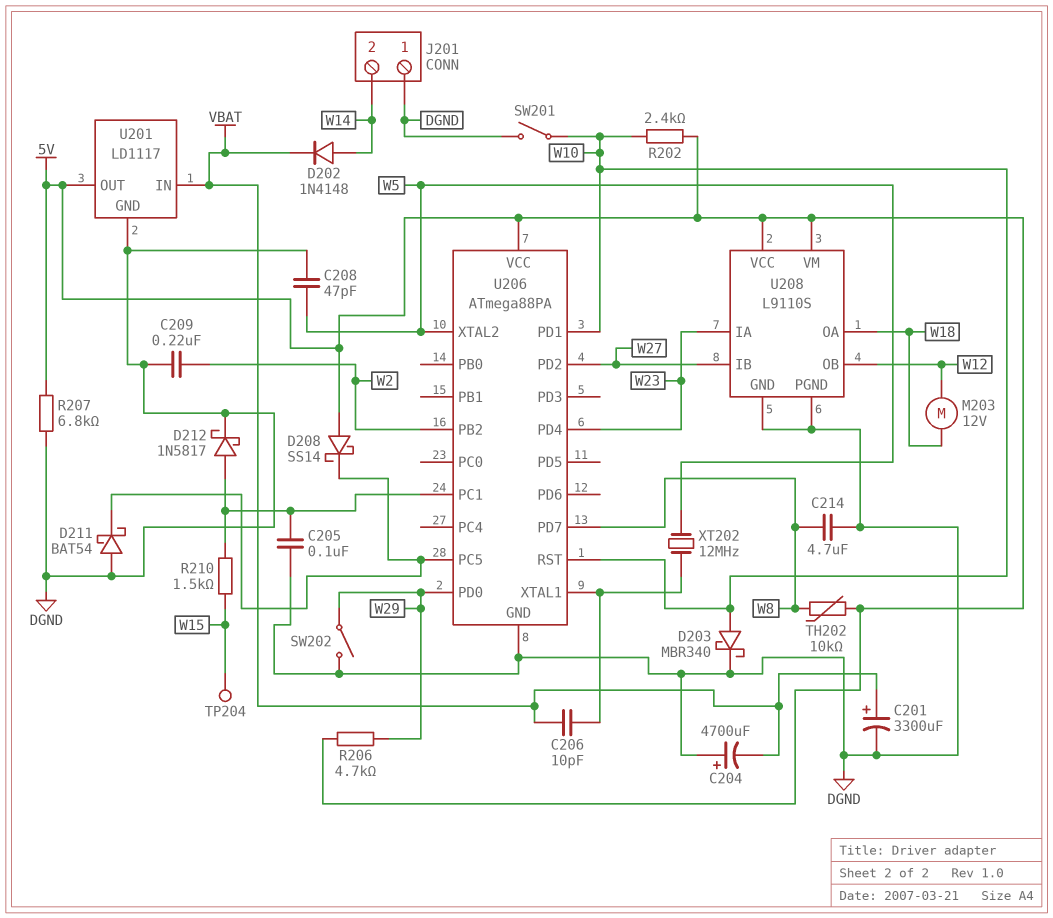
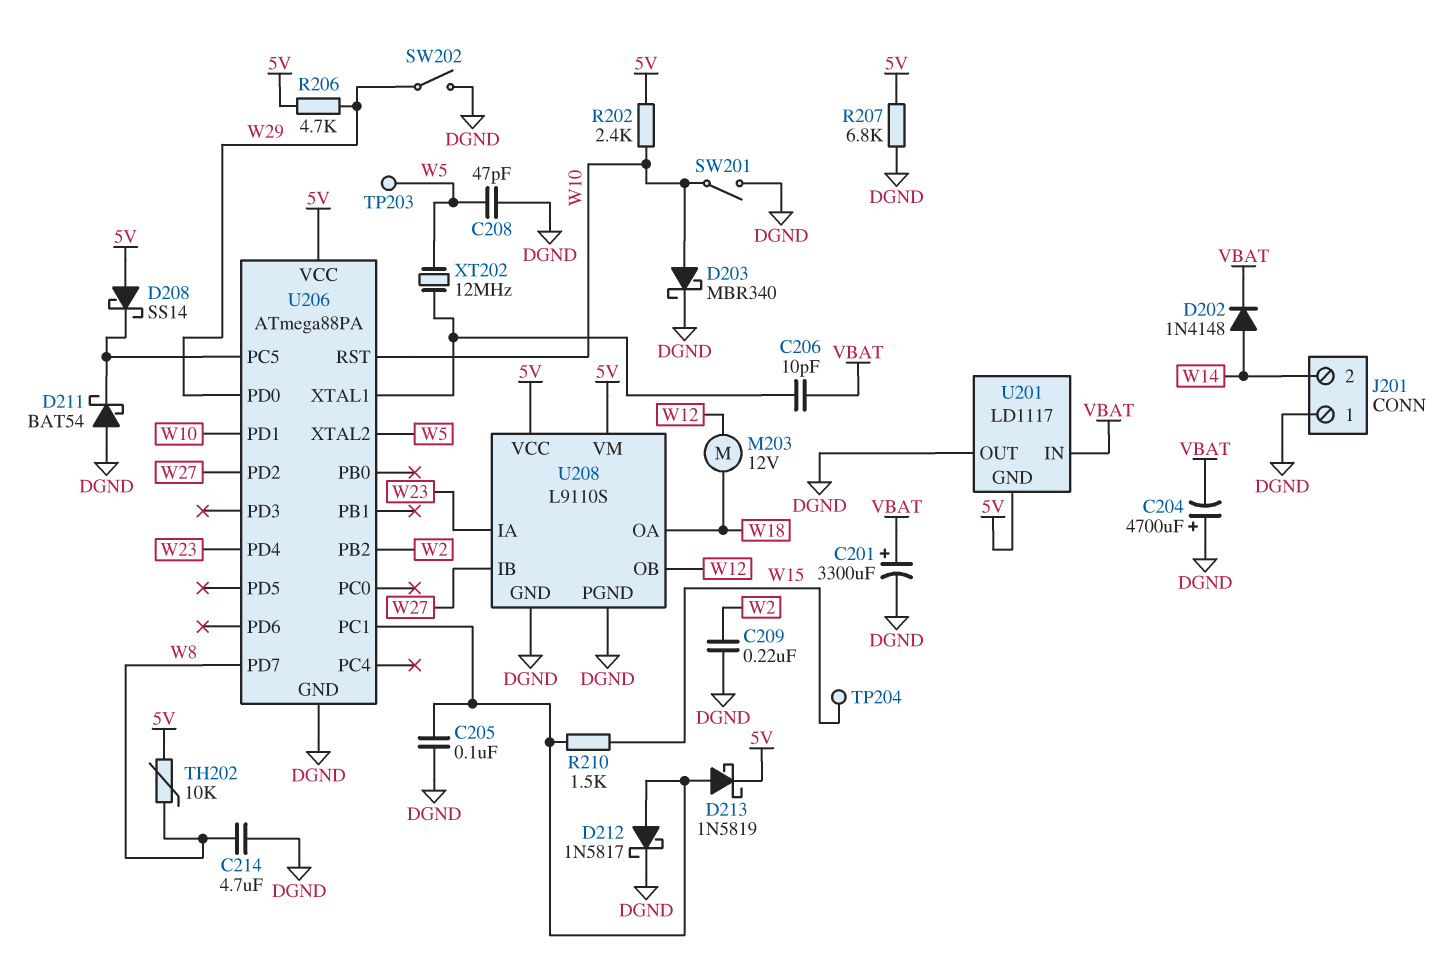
D213: none -> schottky 1N5819 (A U206/PC1, K 5V)
TP203: none -> test point (W5)
U201 pin GND: DGND -> 5V
U201 pin OUT: 5V -> DGND

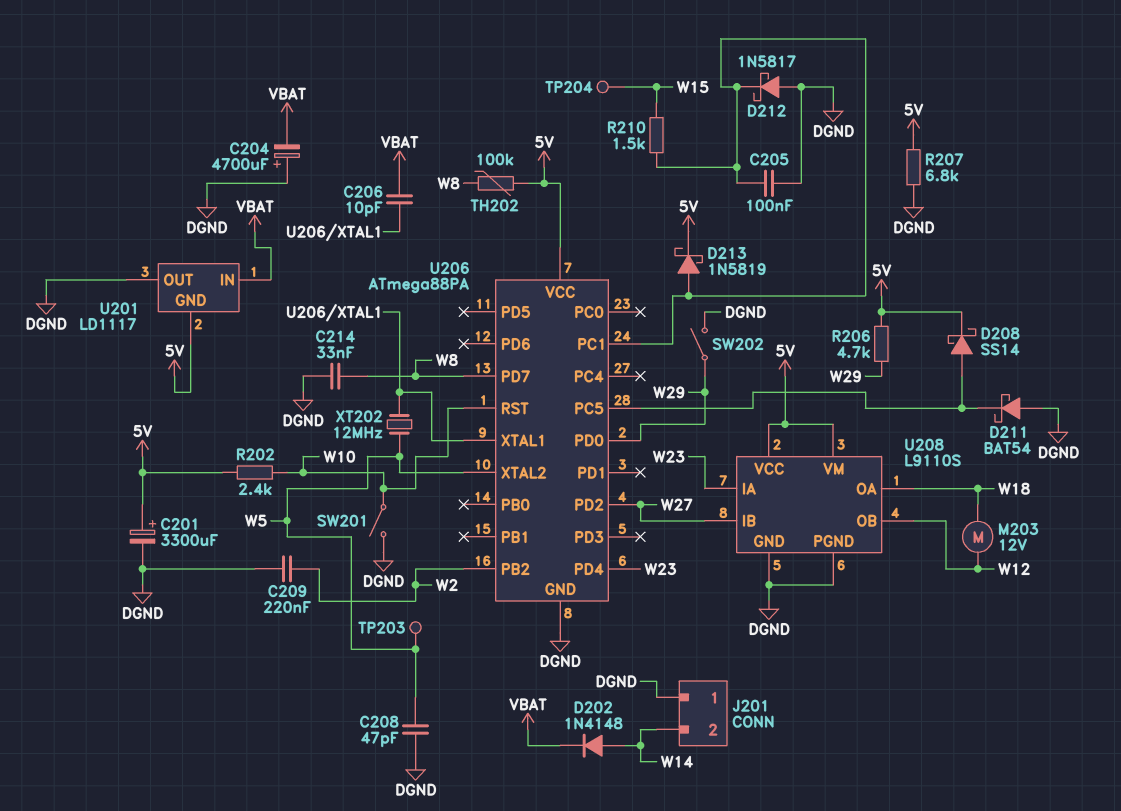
C201: 3300uF (plus VBAT, minus DGND) -> 3300uF (plus 5V, minus DGND)
C214: 4.7uF (DGND, W8) -> 33nF (DGND, W8)
D203: schottky MBR340 (A W10, K DGND) -> none
D208: schottky SS14 (A 5V, K U206/PC5) -> schottky SS14 (A U206/PC5, K 5V)
D212: schottky 1N5817 (A U206/PC1, K DGND) -> schottky 1N5817 (A DGND, K U206/PC1)
TH202: 10k (5V, W8) -> 100k (5V, W8)
U206 pin PD1: W10 -> none

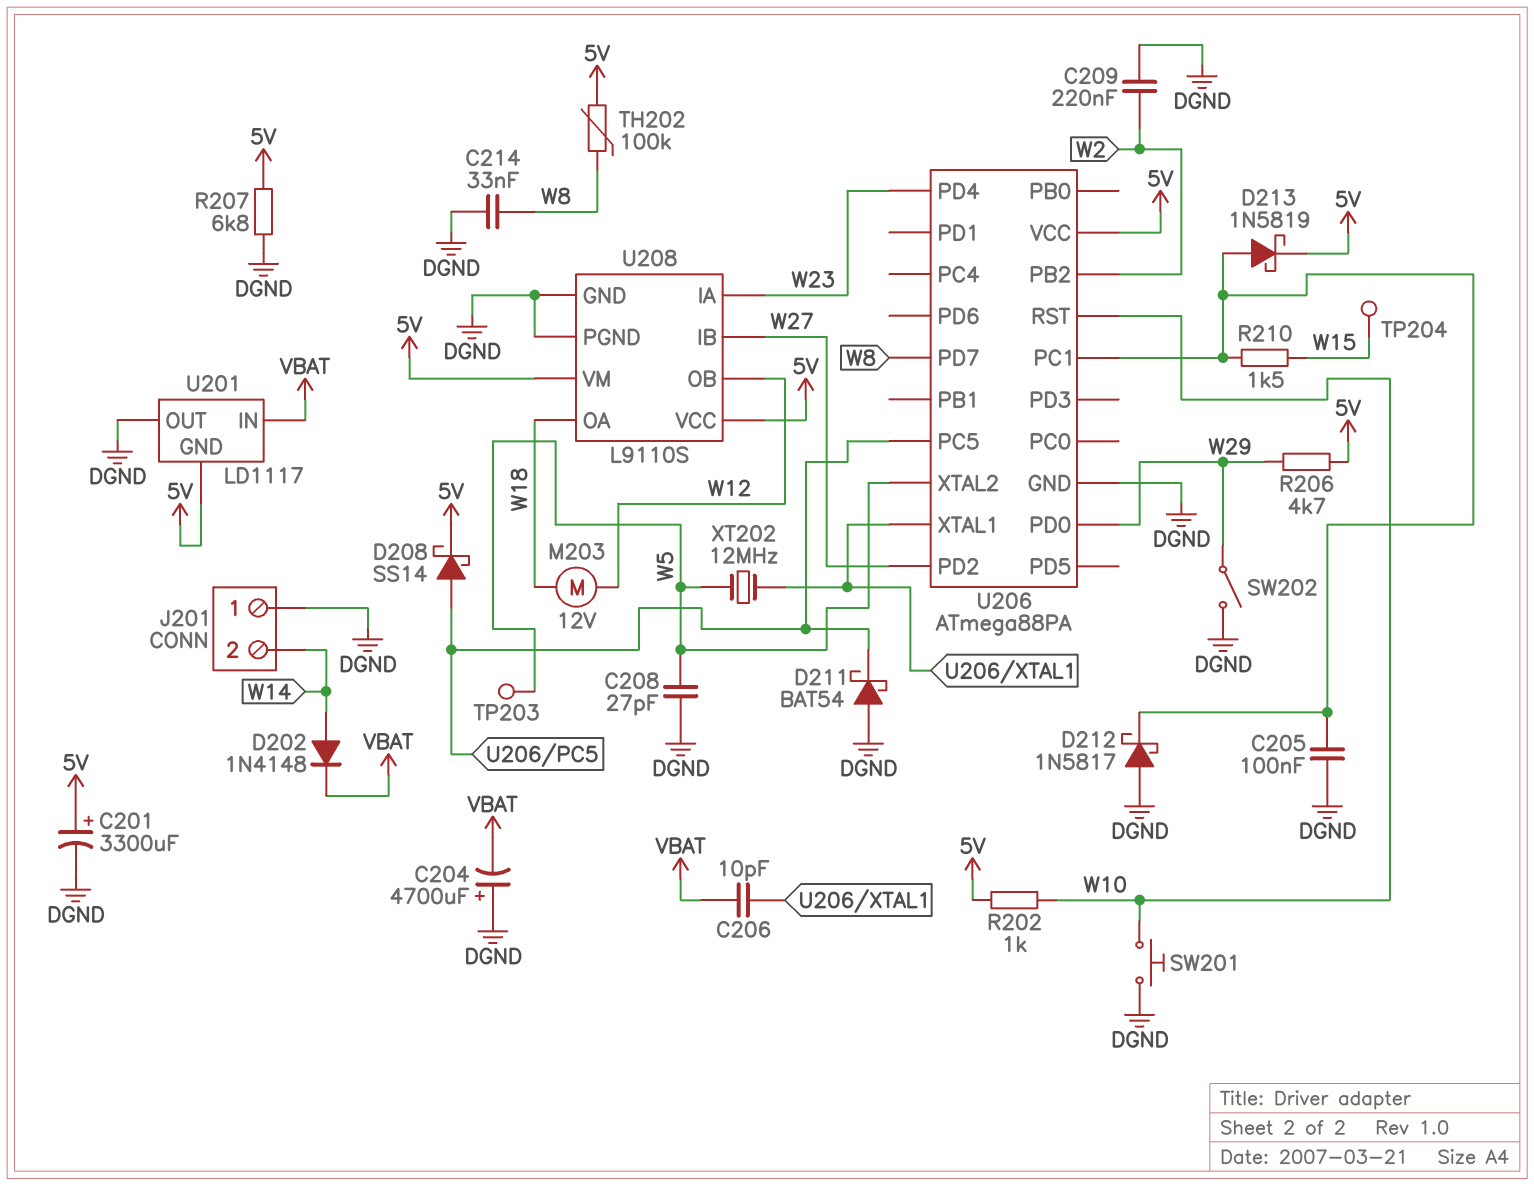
C208: 47pF (DGND, W5) -> 27pF (DGND, W5)
R202: 2.4k (5V, W10) -> 1k (5V, W10)
SW201: switch (DGND, W10) -> button (DGND, W10)

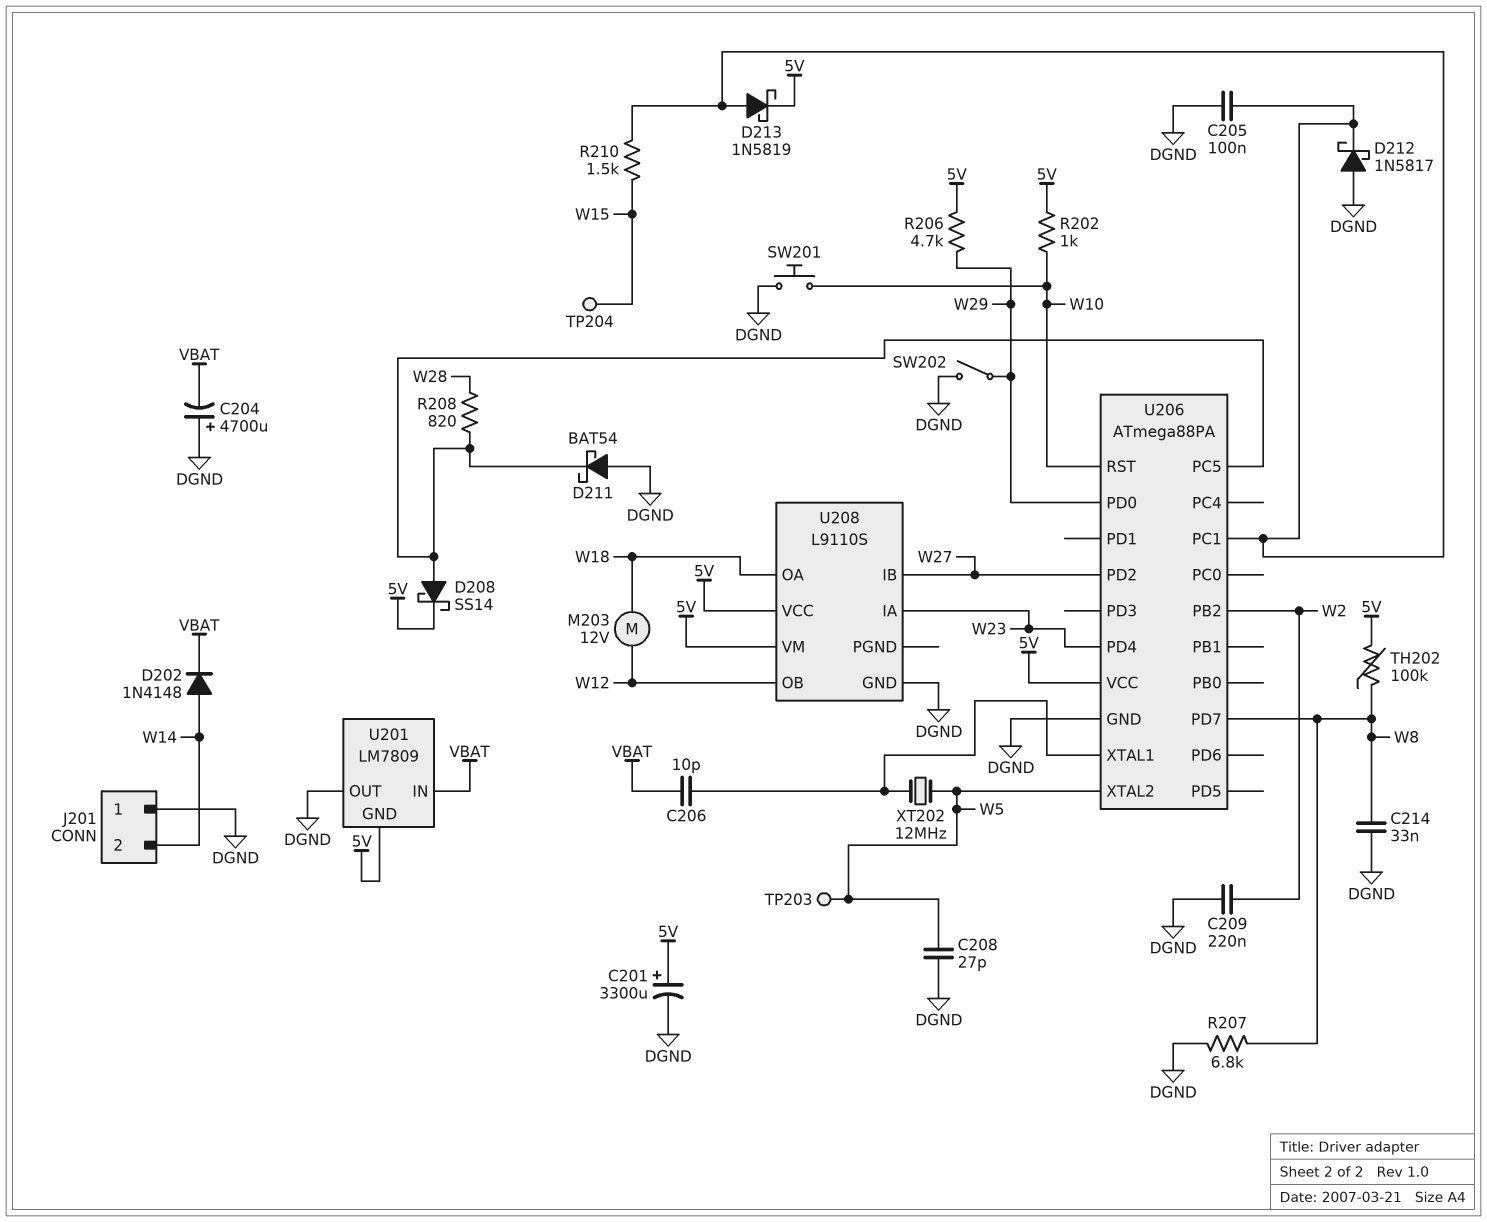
R207: 6.8k (5V, DGND) -> 6.8k (DGND, W8)
R208: none -> 820 (U206/PC5, W28)
U201: LD1117 -> LM7809
U208 pin PGND: DGND -> none

